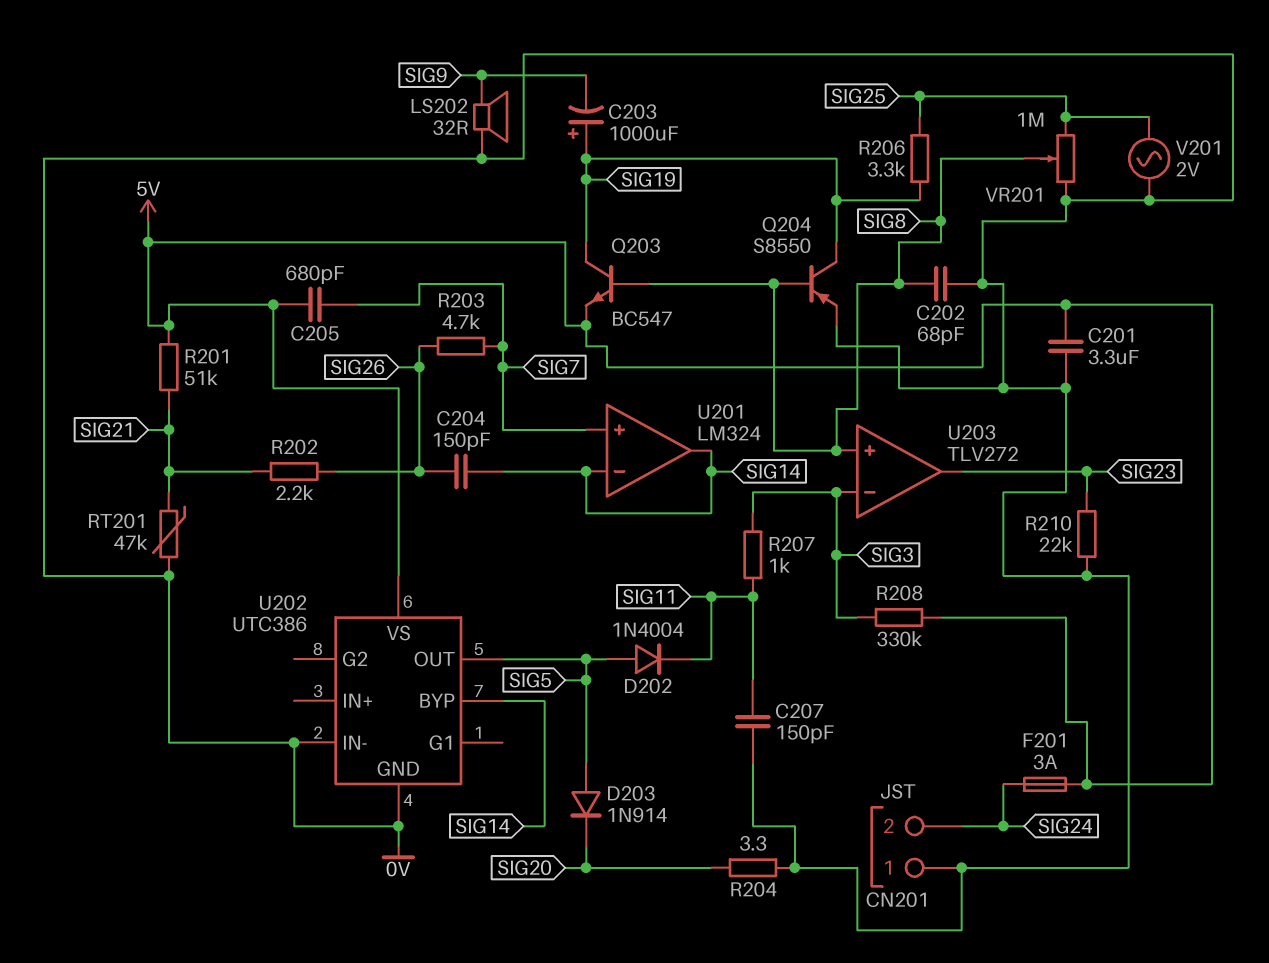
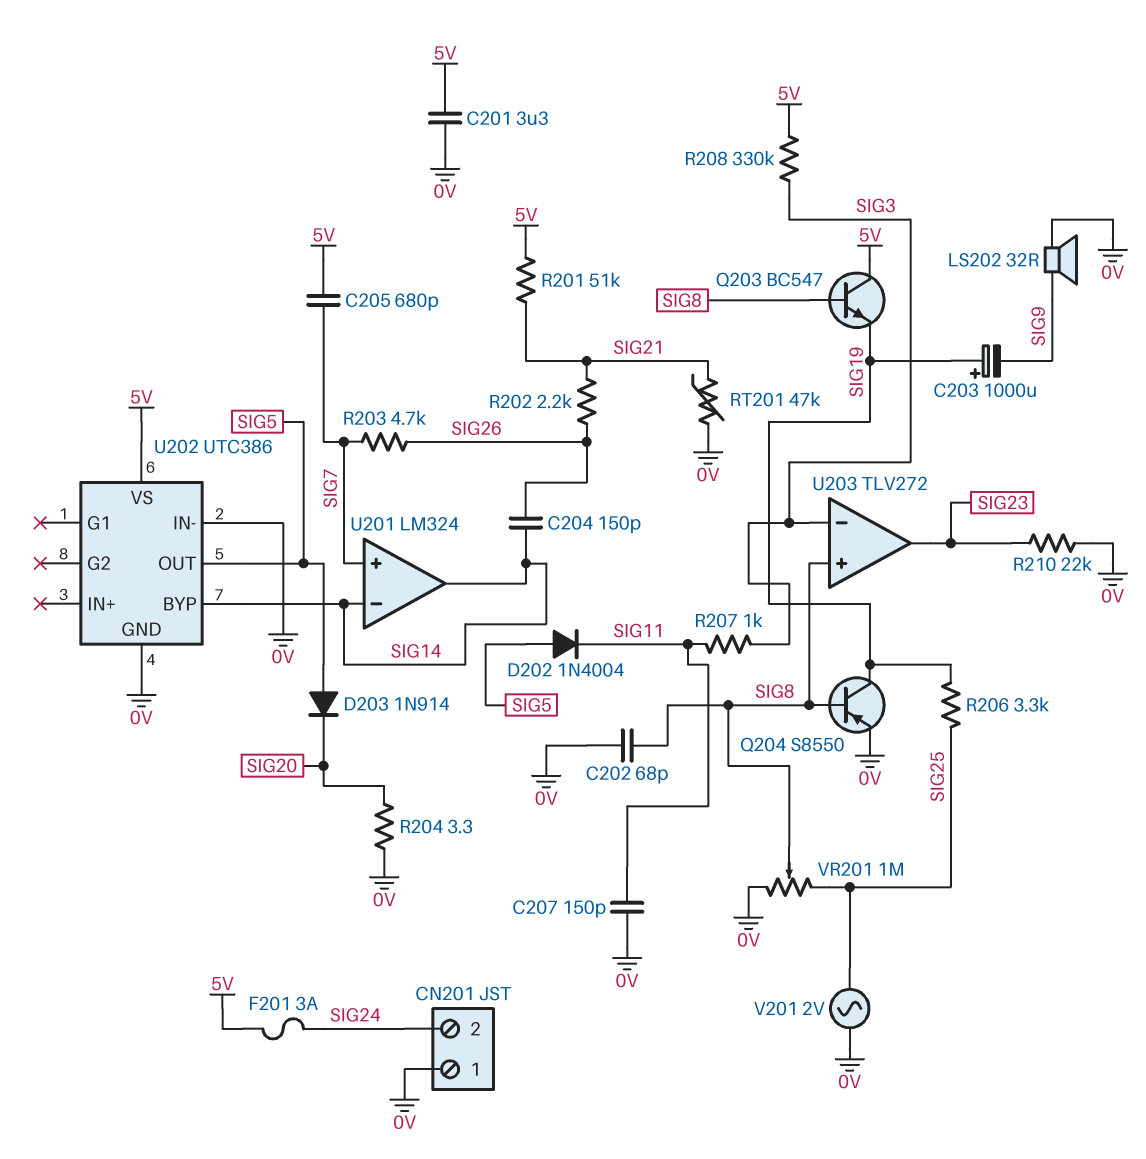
Q203: NPN BC547 (B SIG8, C SIG19, E 5V) -> NPN BC547 (B SIG8, C 5V, E SIG19)

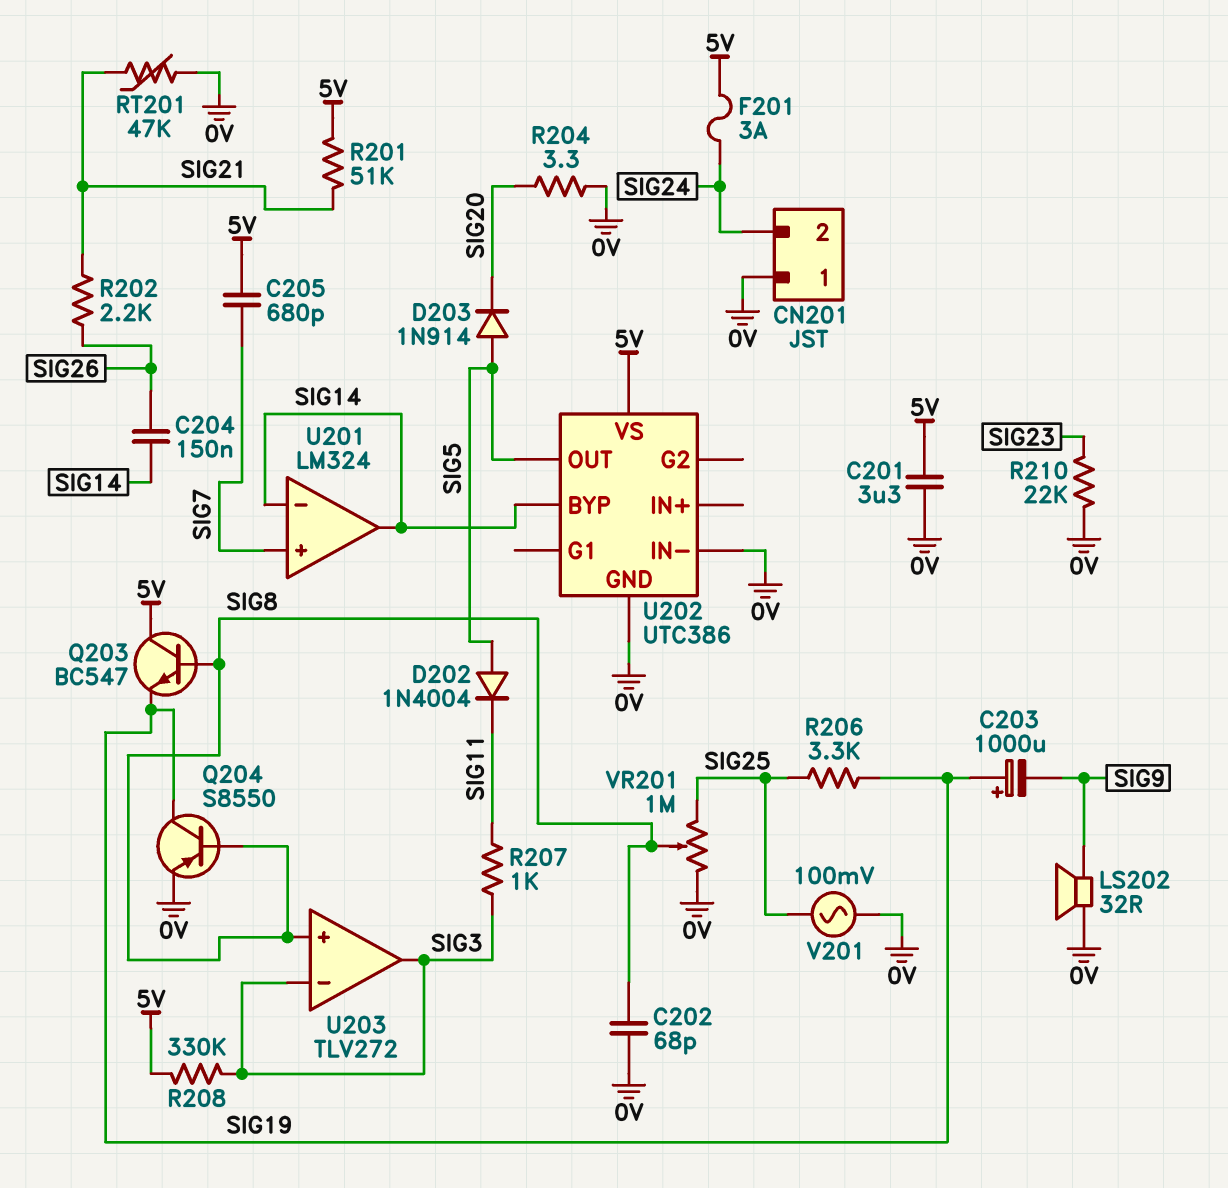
C204: 150pF (SIG14, SIG26) -> 150nF (SIG14, SIG26)
C207: 150pF (0V, SIG11) -> none
R203: 4.7k (SIG7, SIG26) -> none
U203 pin out: SIG23 -> SIG3
V201: AC 2V (0V, SIG25) -> AC 100mV (0V, SIG25)

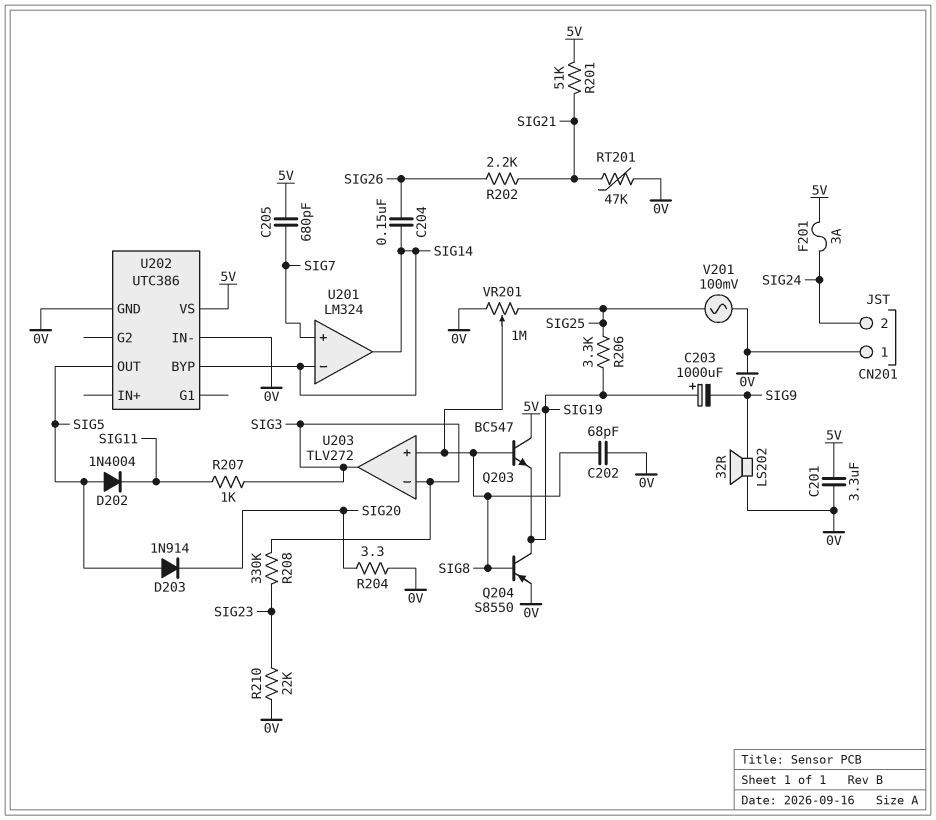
R208: 330k (5V, SIG3) -> 330k (SIG3, SIG23)

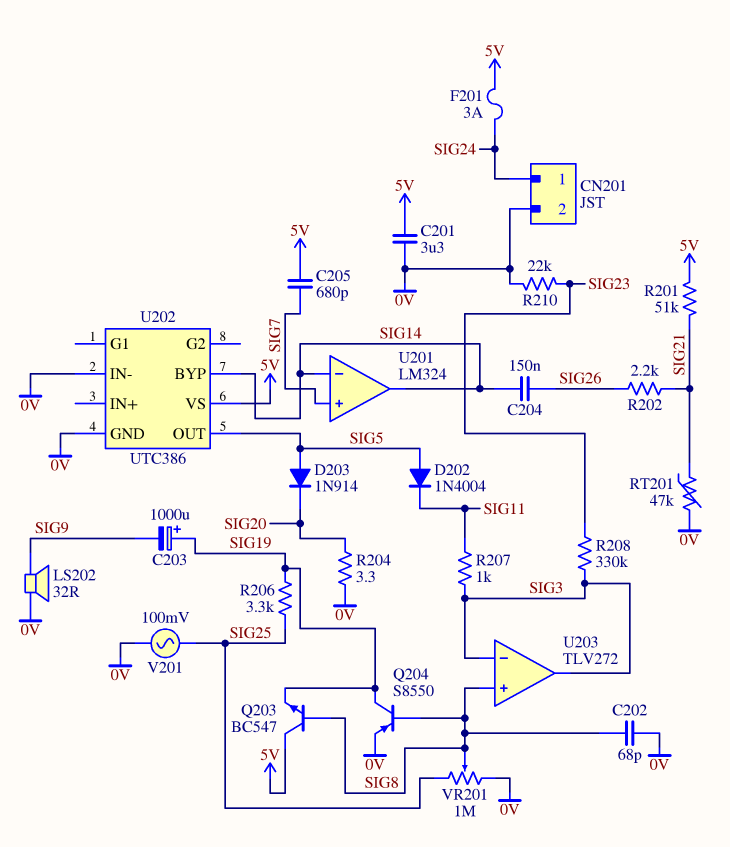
CN201 pin 1: 0V -> SIG24
CN201 pin 2: SIG24 -> 0V

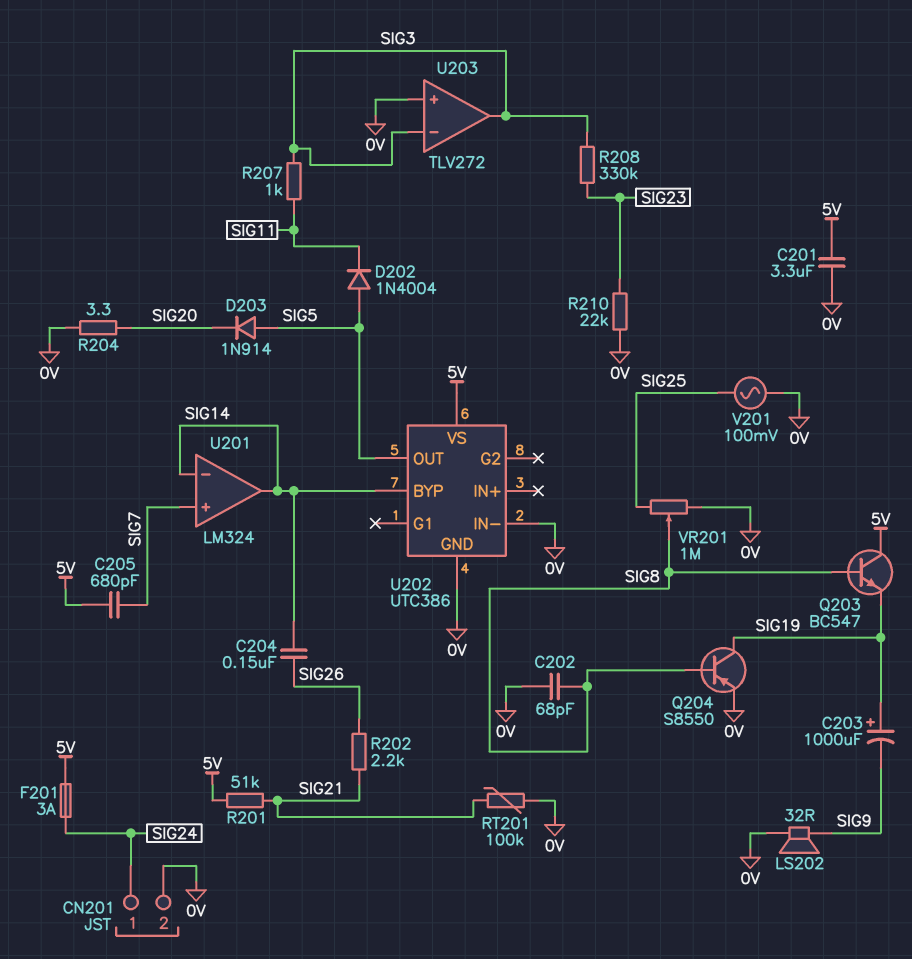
R206: 3.3k (SIG19, SIG25) -> none
RT201: 47k (0V, SIG21) -> 100k (0V, SIG21)
U203 pin in+: SIG8 -> 0V

